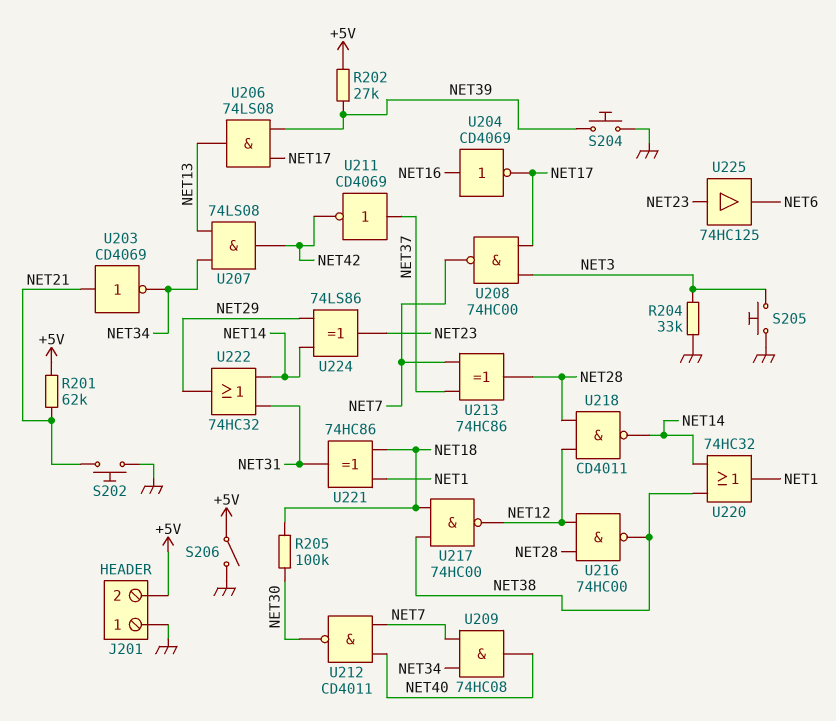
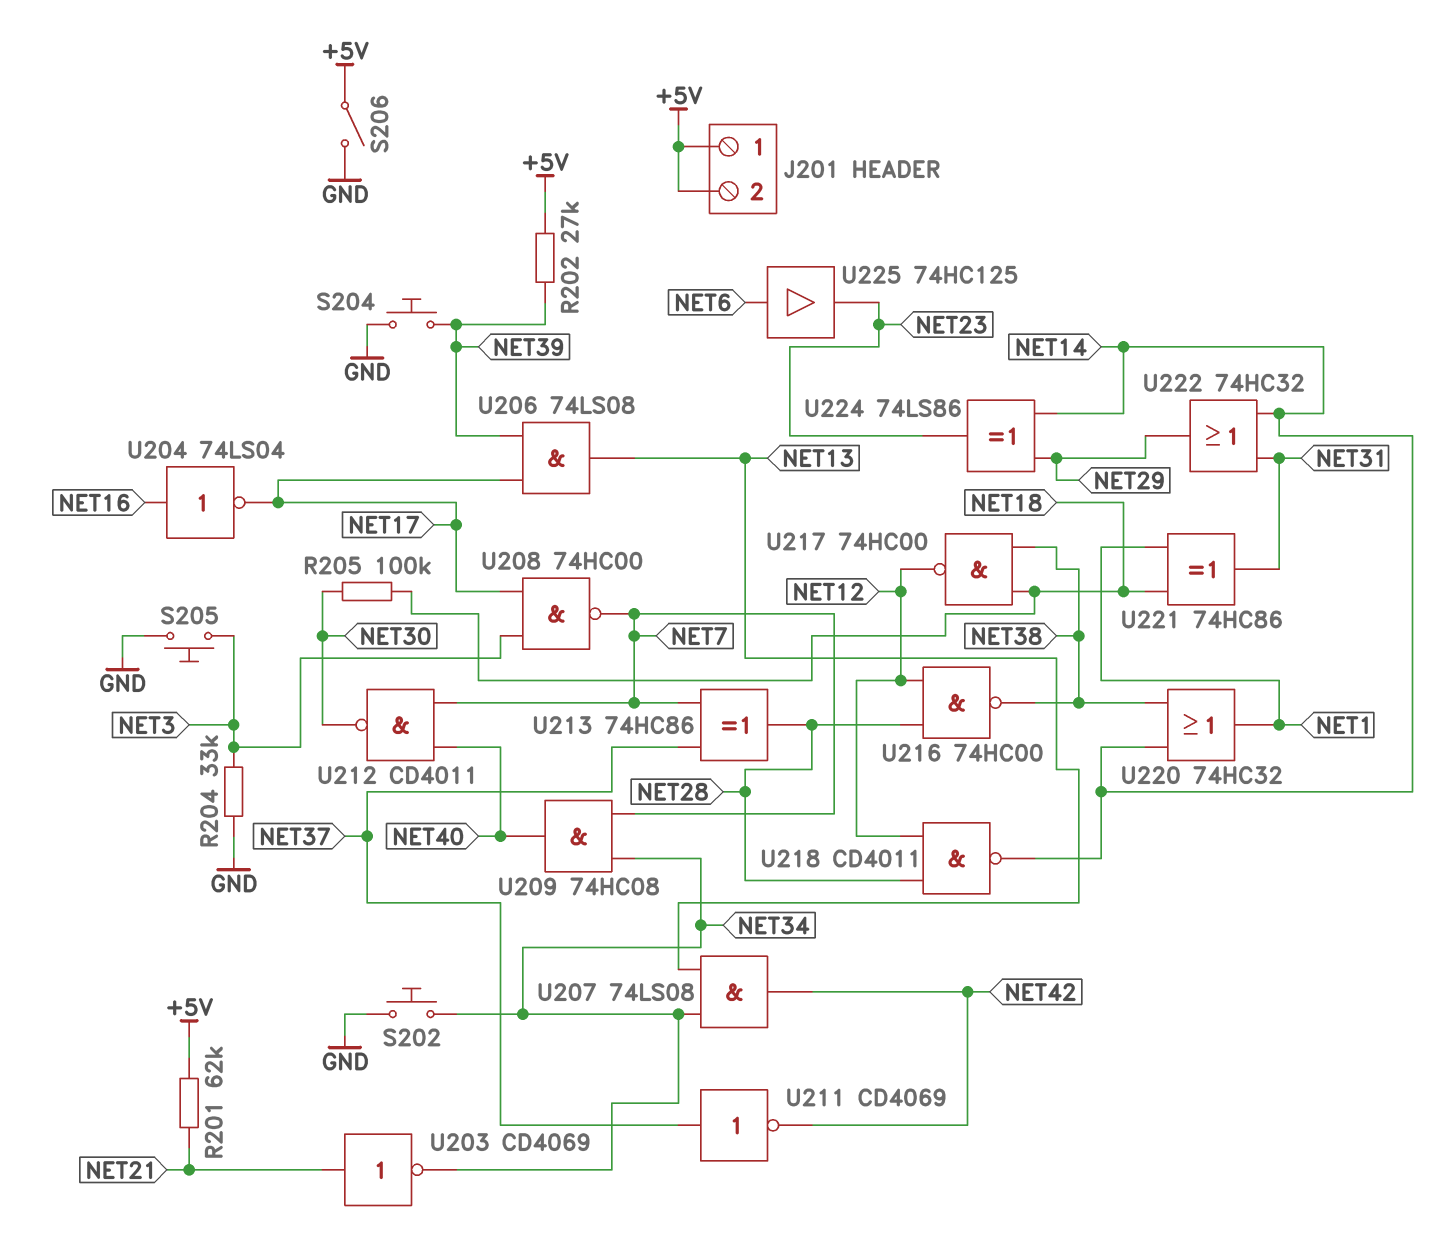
J201 pin 1: GND -> +5V
S202: button (GND, NET21) -> button (GND, NET34)
U204: NOT CD4069 (in NET16, out NET17) -> NOT 74LS04 (in NET16, out NET17)
U225: buffer 74HC125 (in NET23, out NET6) -> buffer 74HC125 (in NET6, out NET23)

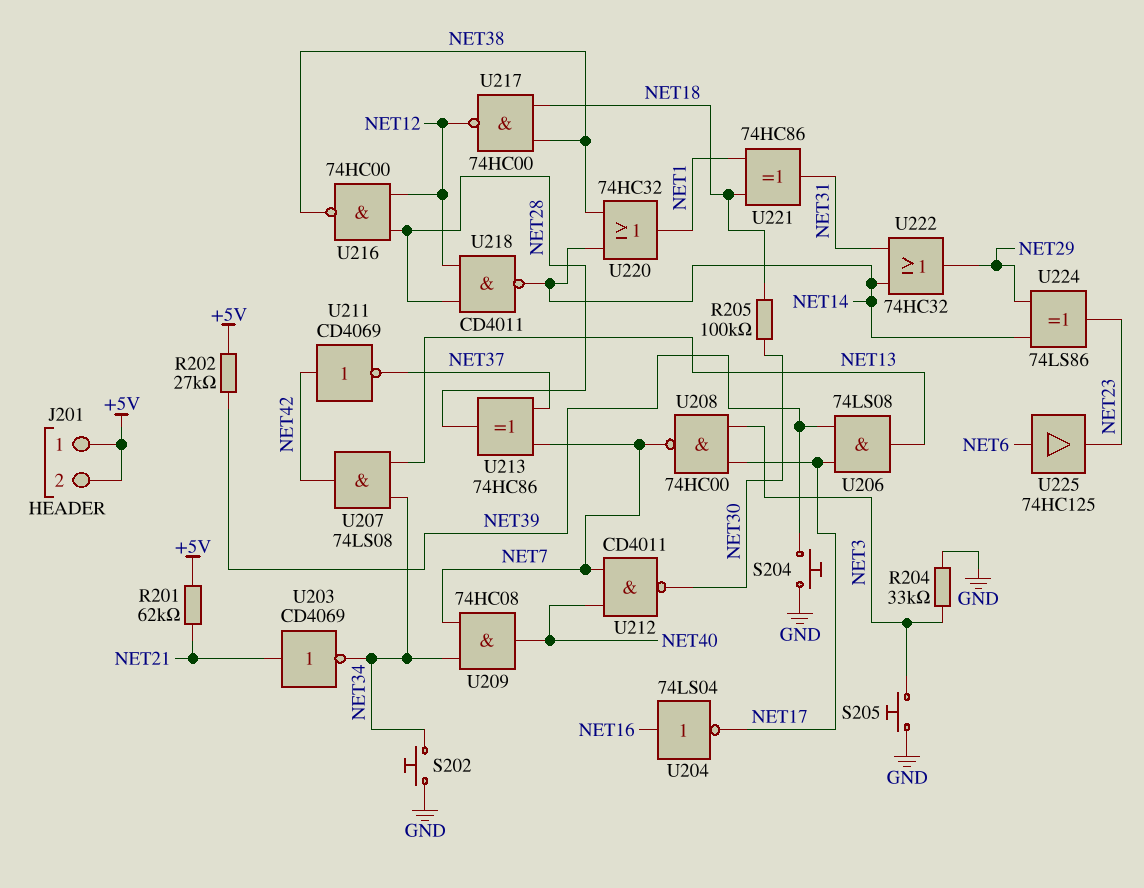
S206: switch (+5V, GND) -> none
U211: NOT CD4069 (in NET37, out NET42) -> NOT CD4069 (in NET42, out NET37)

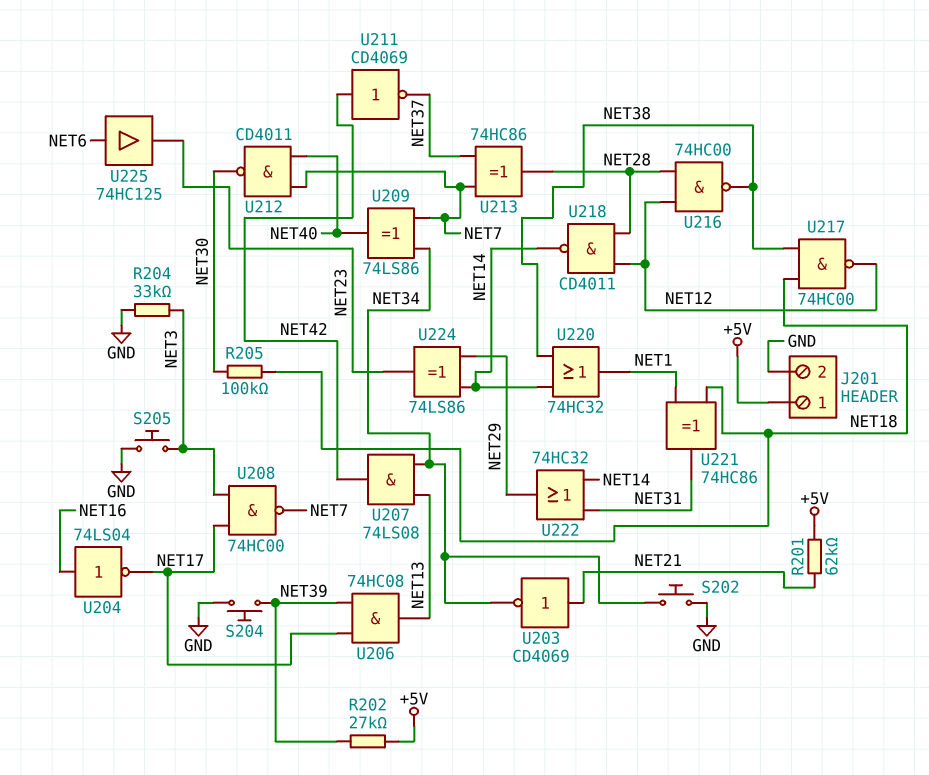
J201 pin 2: +5V -> GND
U206: AND 74LS08 (in NET17, in NET39, out NET13) -> AND 74HC08 (in NET17, in NET39, out NET13)
U209: AND 74HC08 (in NET7, in NET34, out NET40) -> XOR 74LS86 (in NET7, in NET34, out NET40)

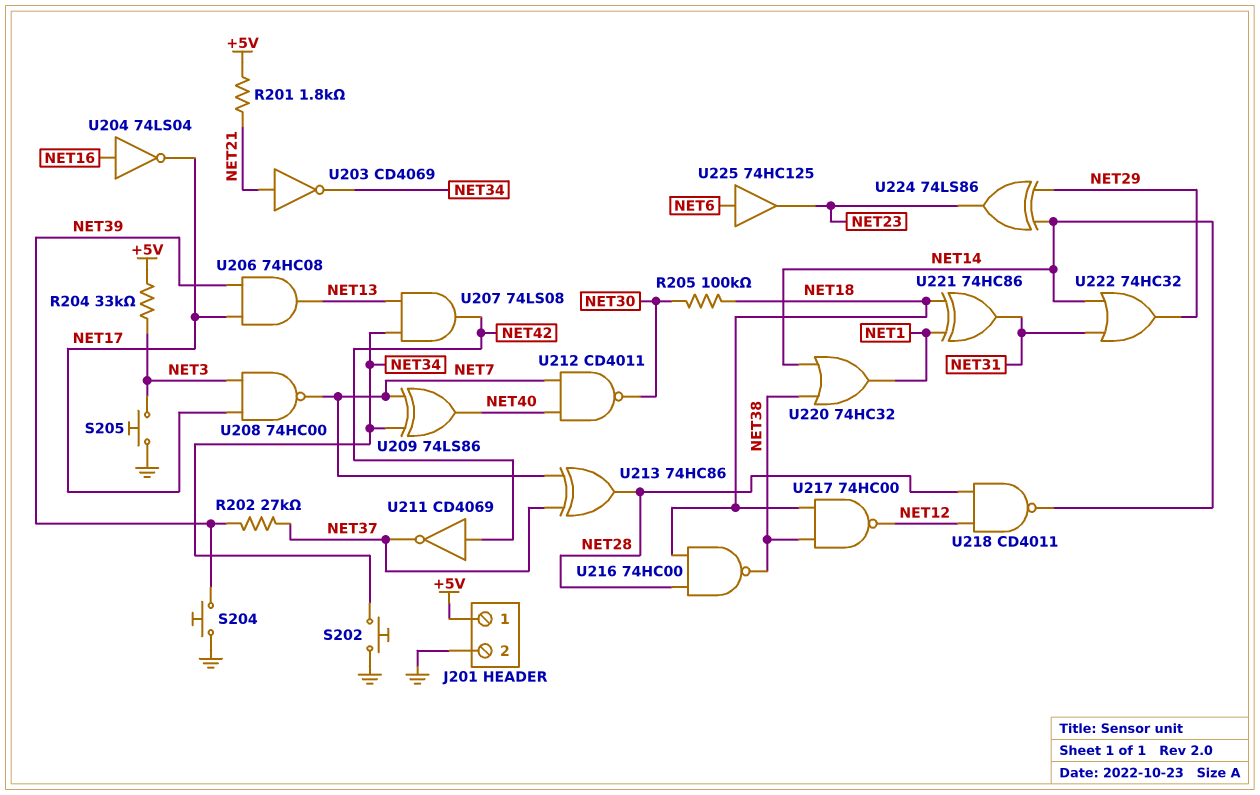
R201: 62k (+5V, NET21) -> 1.8k (+5V, NET21)
R202: 27k (+5V, NET39) -> 27k (NET37, NET39)
R204: 33k (GND, NET3) -> 33k (+5V, NET3)
U216: NAND 74HC00 (in NET12, in NET28, out NET38) -> NAND 74HC00 (in NET18, in NET28, out NET38)

